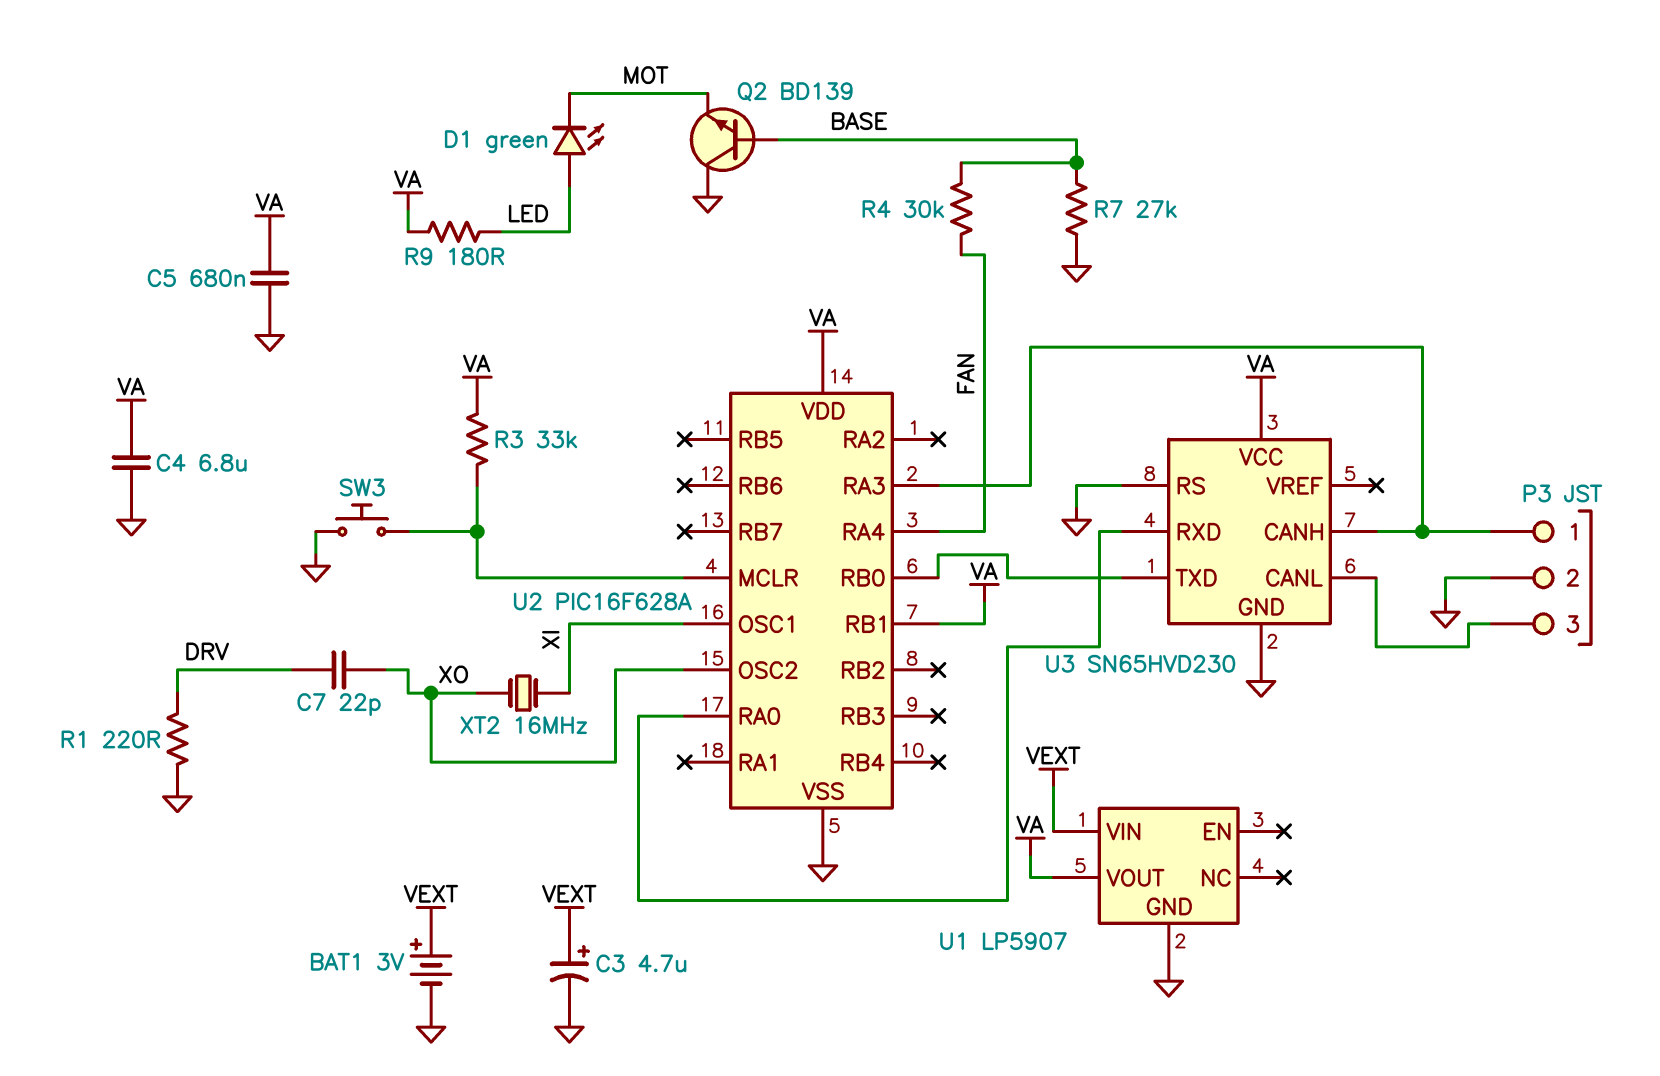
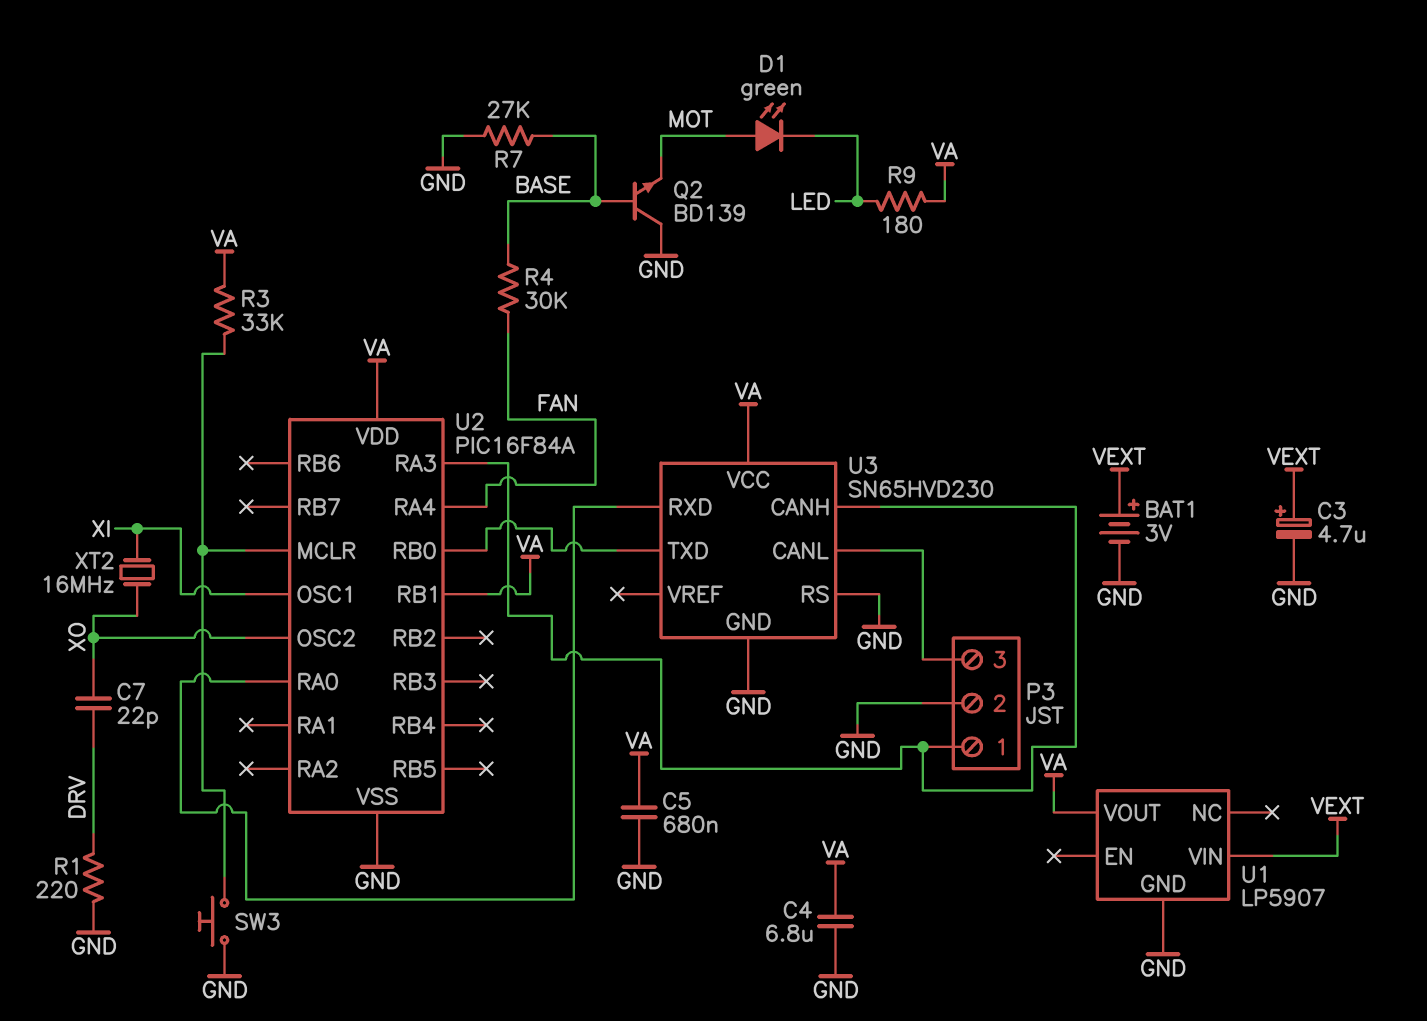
D1: LED green (A LED, K MOT) -> LED green (A MOT, K LED)
U2: PIC16F628A -> PIC16F84A

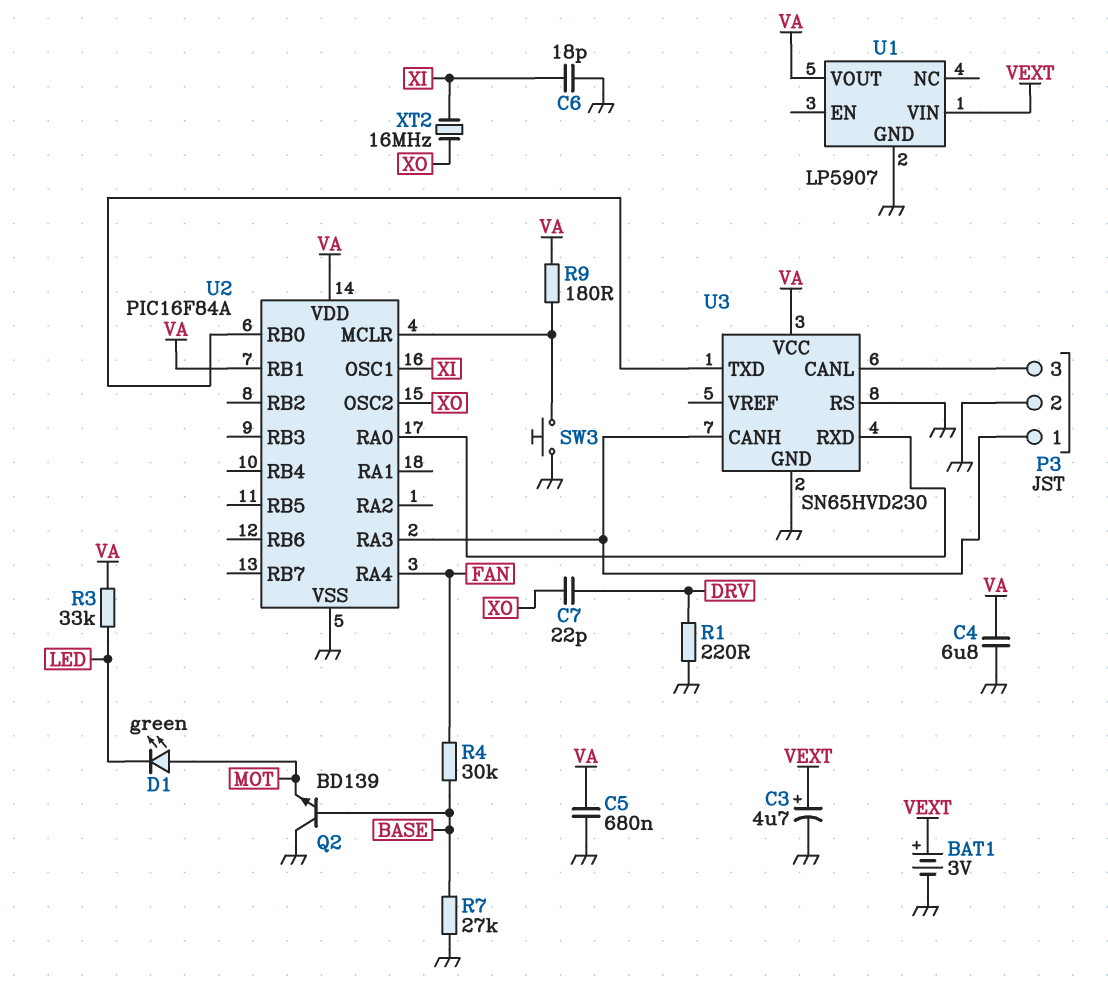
C6: none -> 18pF (GND, XI)
R3: 33k (U2/MCLR, VA) -> 33k (LED, VA)
R9: 180 (LED, VA) -> 180 (U2/MCLR, VA)

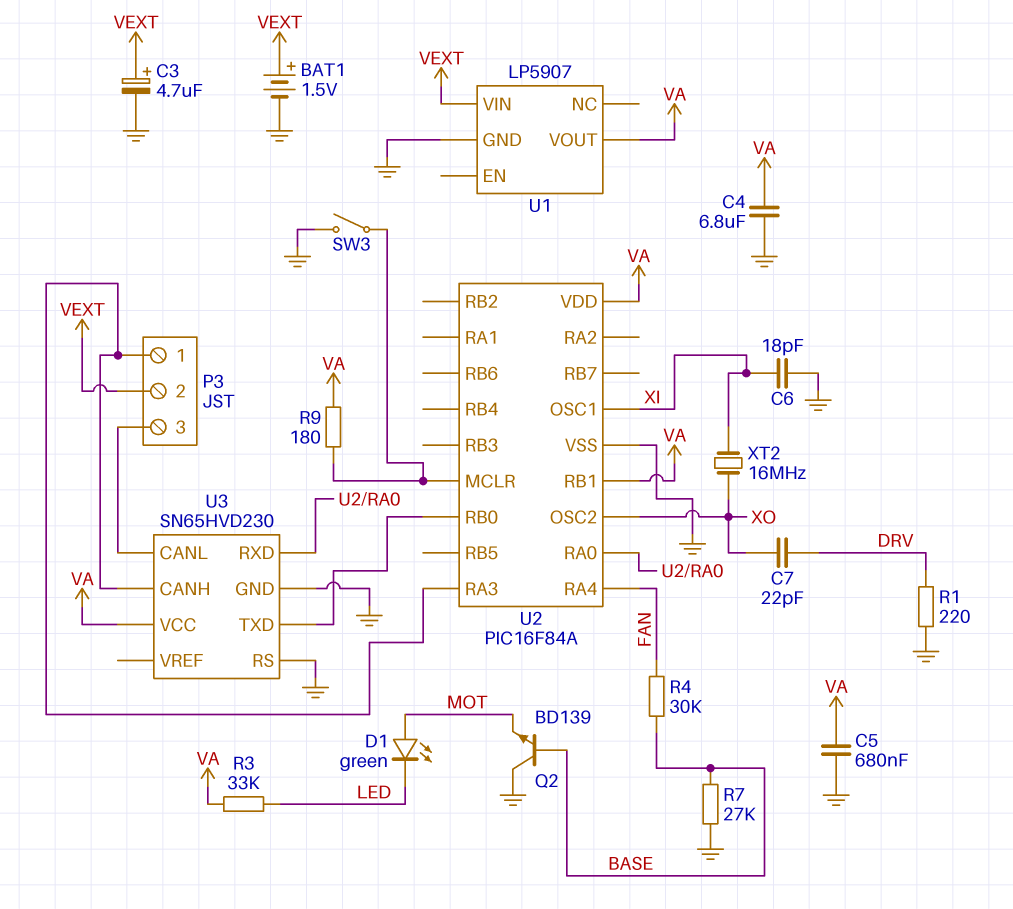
BAT1: 3V (plus VEXT, minus GND) -> 1.5V (plus VEXT, minus GND)
P3 pin 2: GND -> VEXT
SW3: button (GND, U2/MCLR) -> switch (GND, U2/MCLR)

